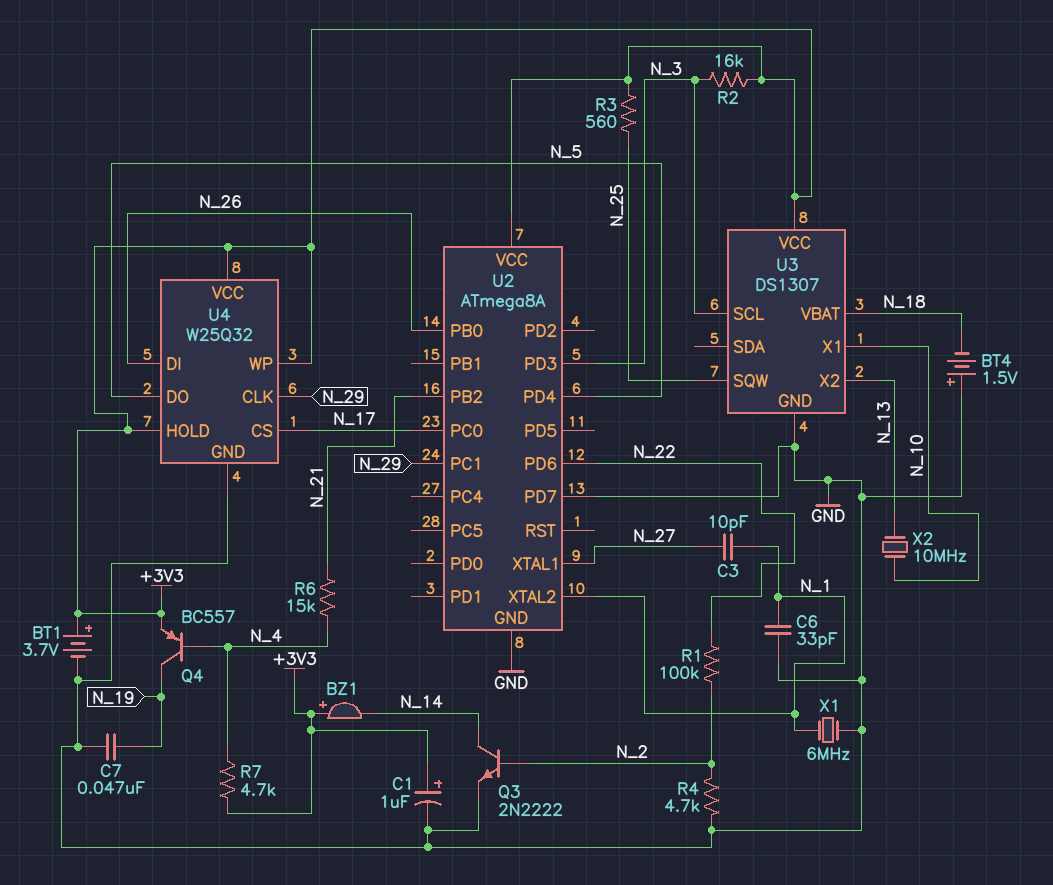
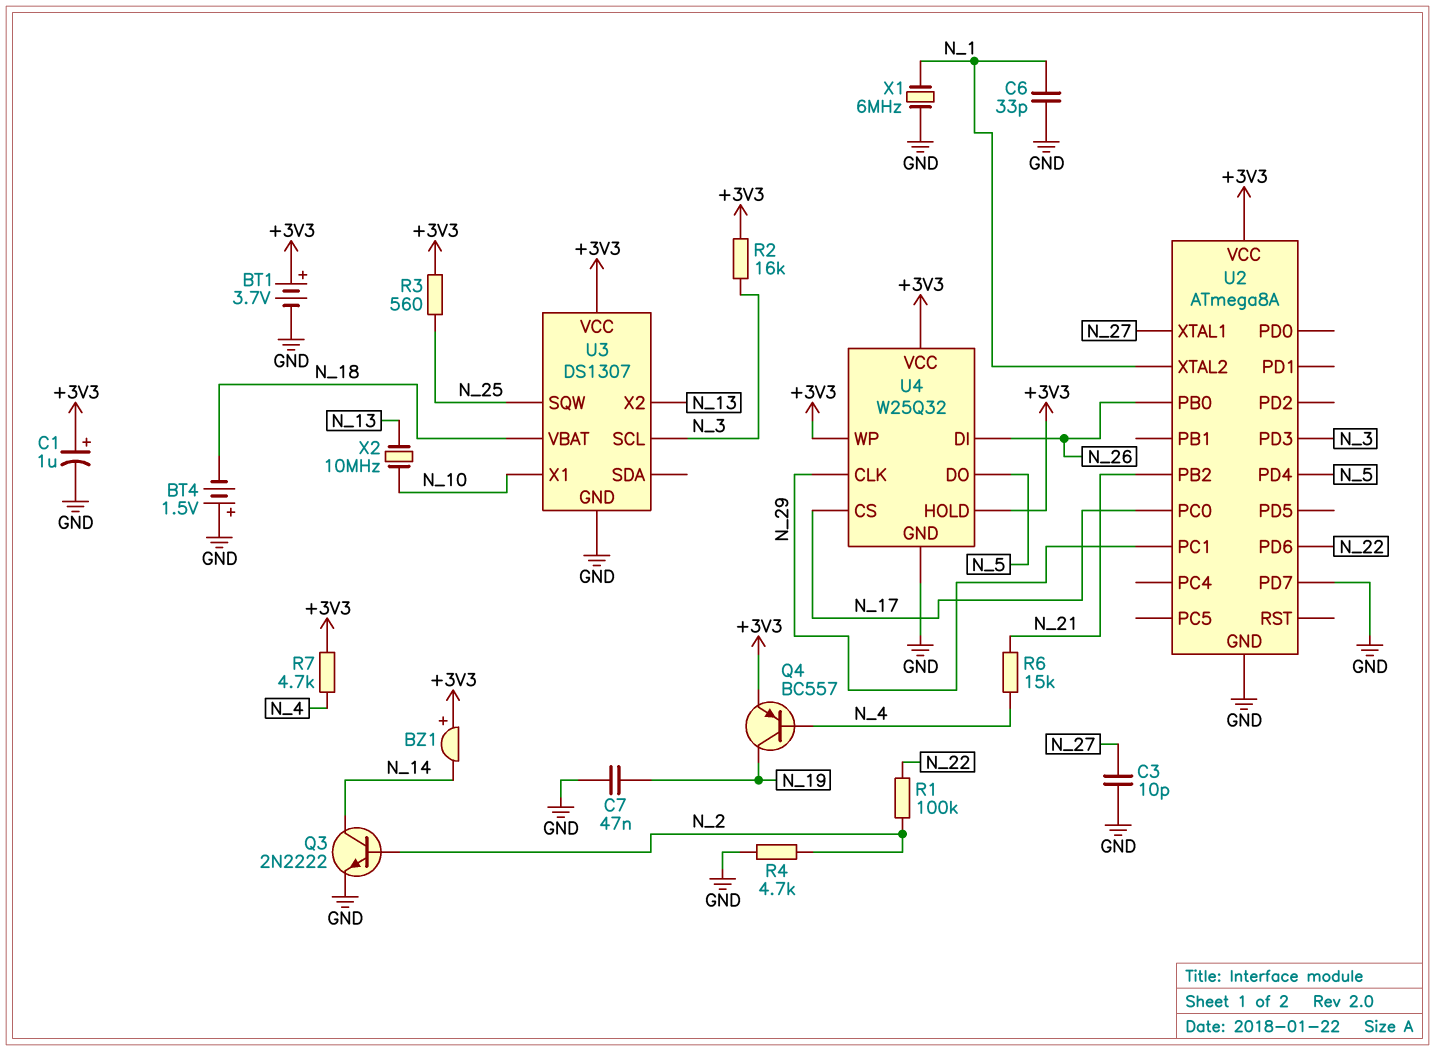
C3: 10pF (N_1, N_27) -> 10pF (GND, N_27)

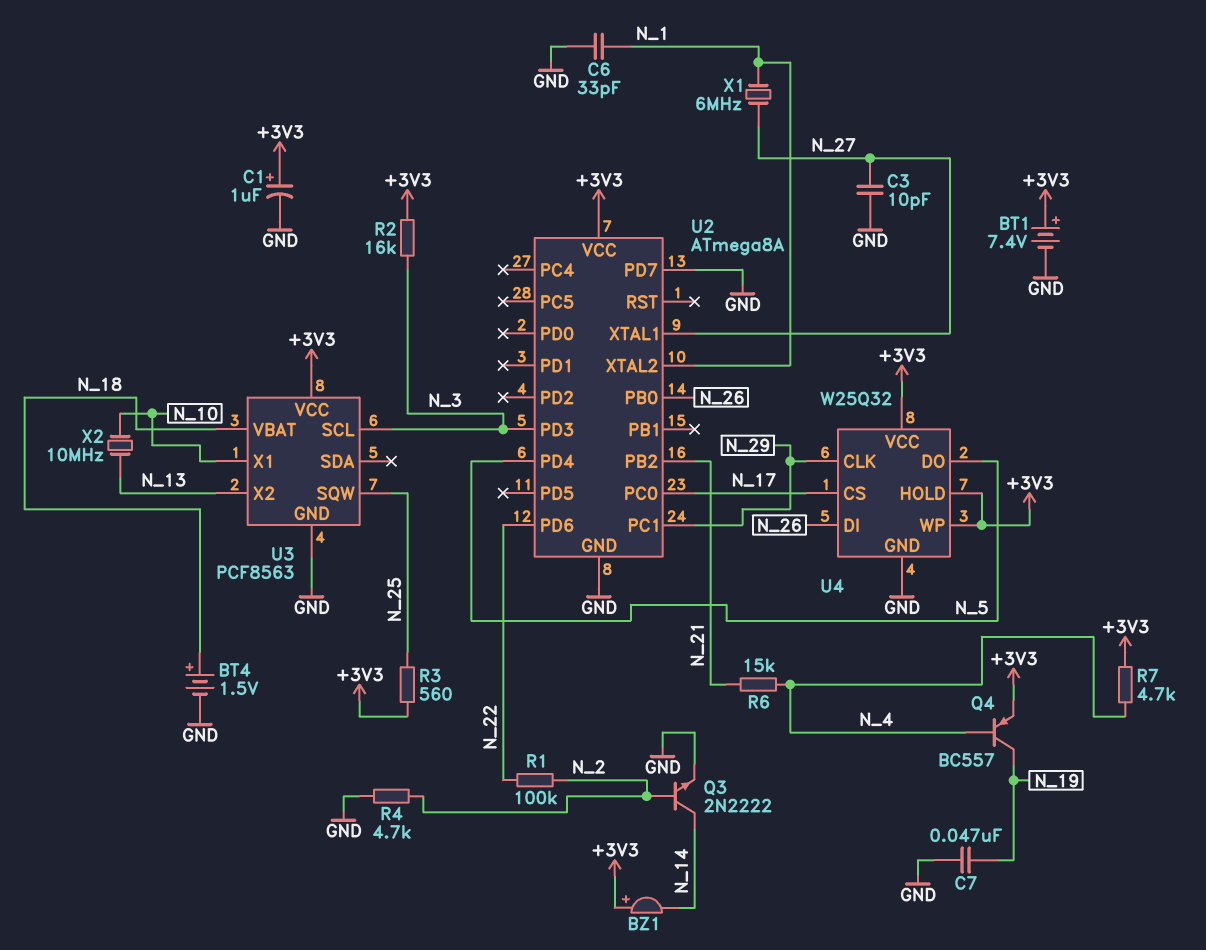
BT1: 3.7V (plus +3V3, minus GND) -> 7.4V (plus +3V3, minus GND)
BT4: 1.5V (plus GND, minus N_18) -> 1.5V (plus N_18, minus GND)
U3: DS1307 -> PCF8563
X1: 6MHz (GND, N_1) -> 6MHz (N_1, N_27)

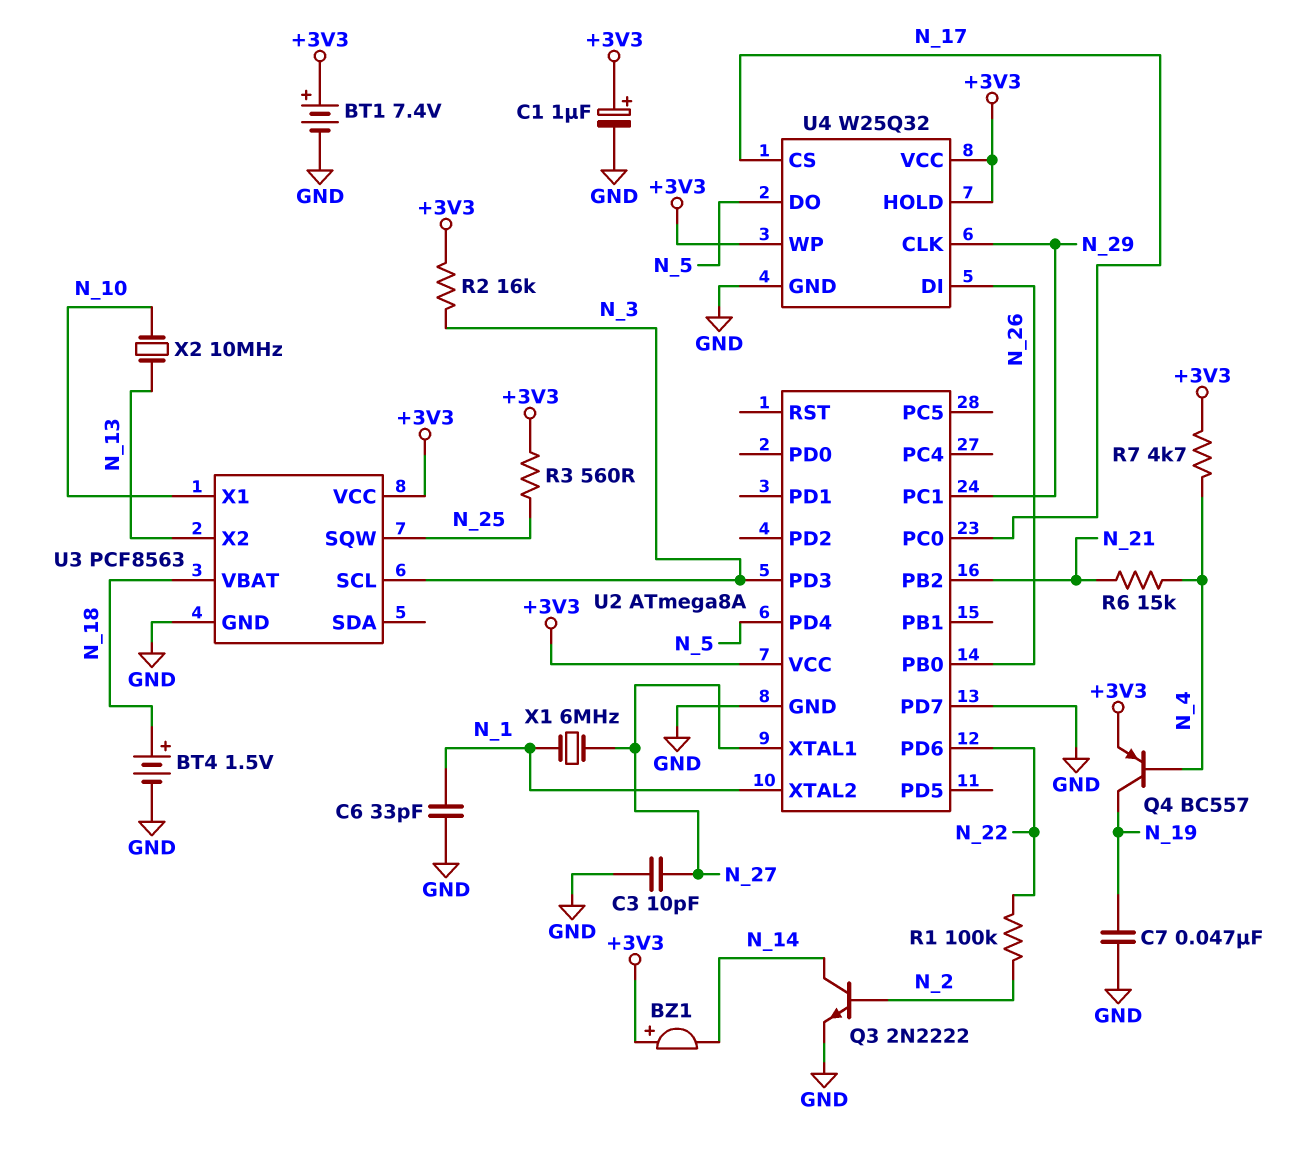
R4: 4.7k (GND, N_2) -> none

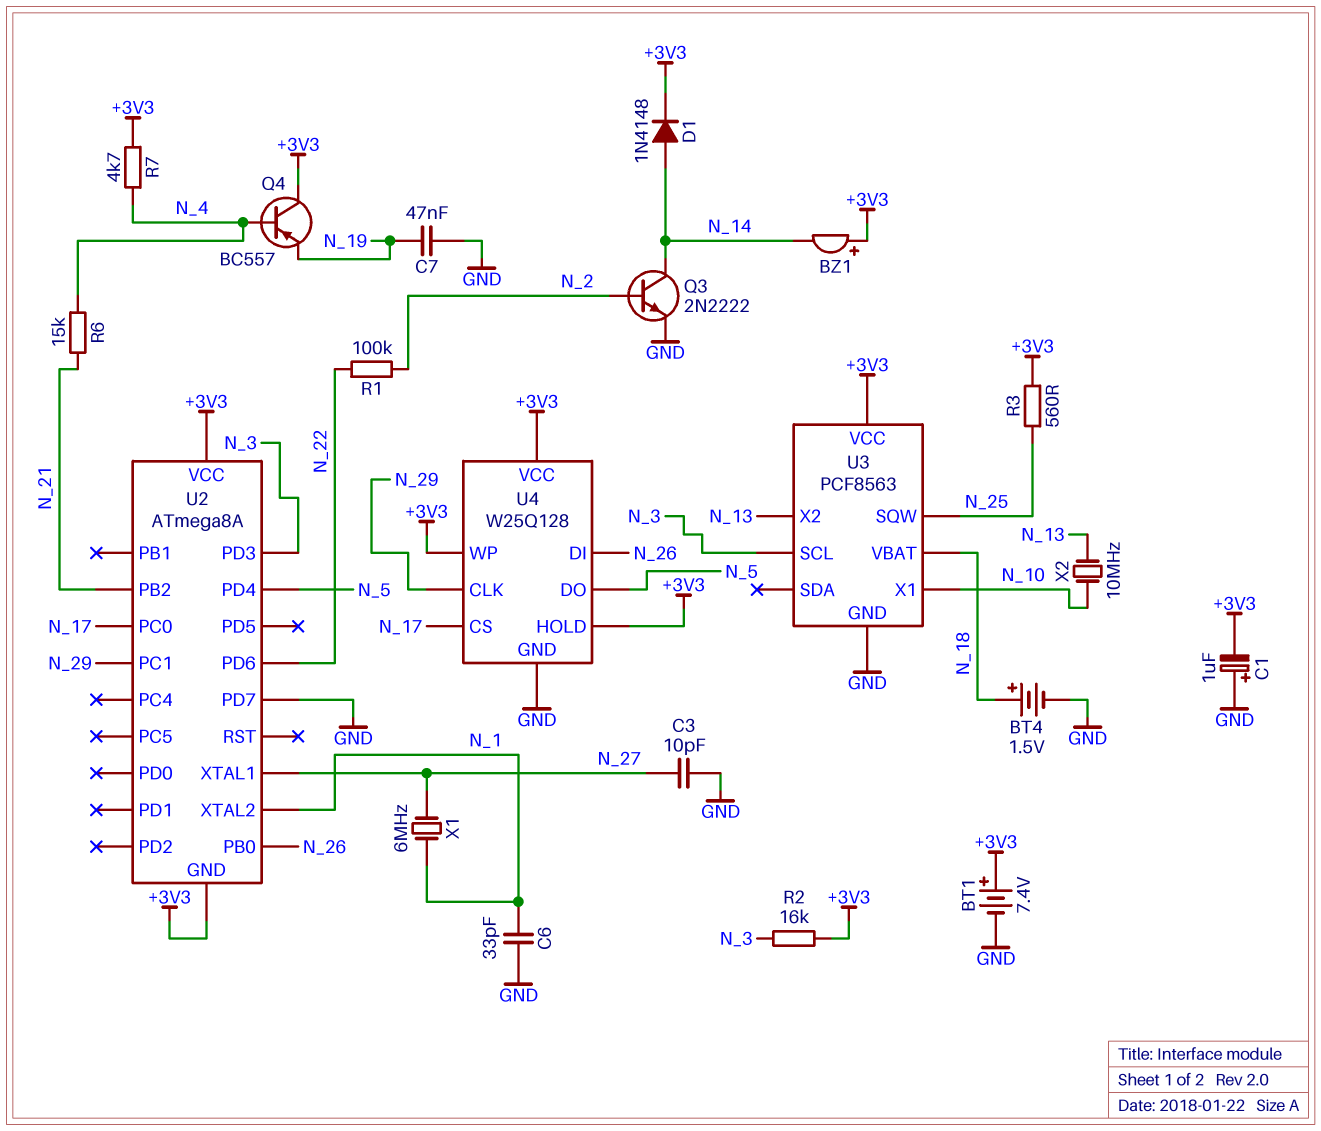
C1: 1uF (plus +3V3, minus GND) -> 1uF (plus GND, minus +3V3)
D1: none -> diode 1N4148 (A N_14, K +3V3)
Q4: PNP BC557 (B N_4, C N_19, E +3V3) -> PNP BC557 (B N_4, C +3V3, E N_19)
U2 pin GND: GND -> +3V3
U4: W25Q32 -> W25Q128

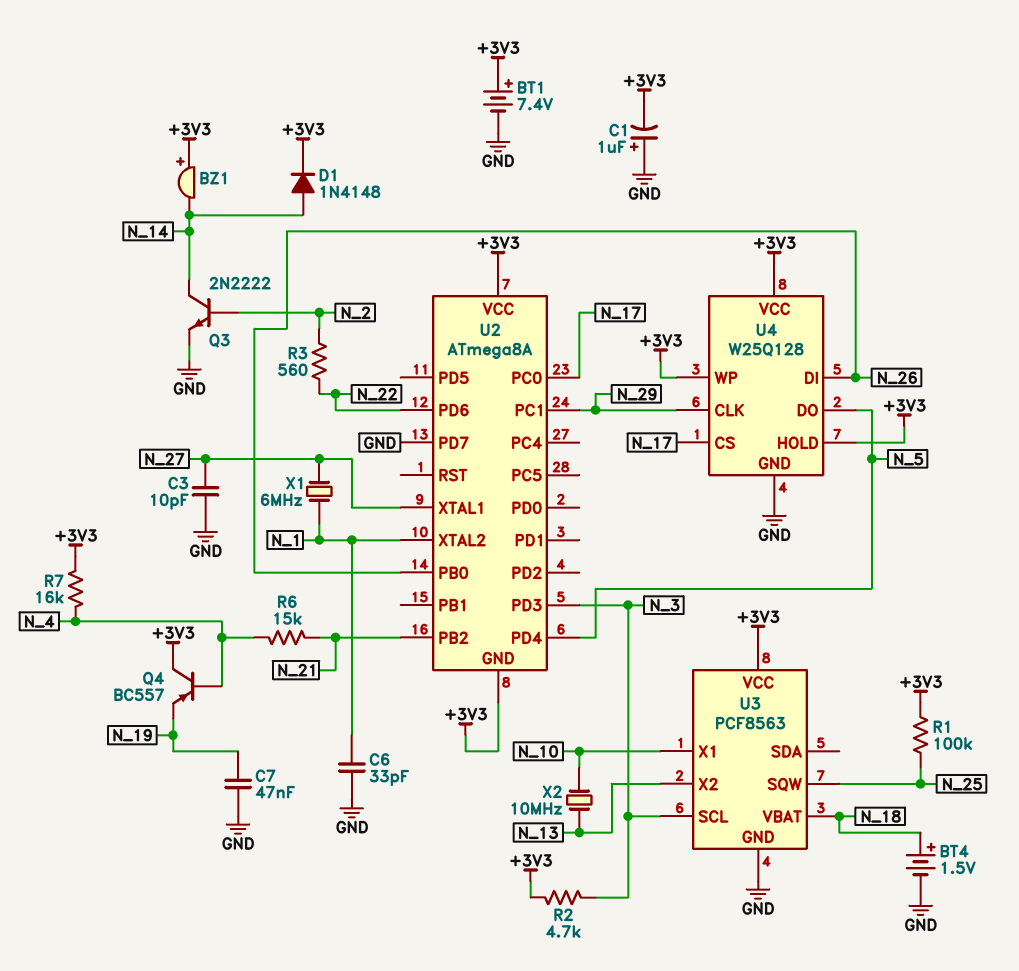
R1: 100k (N_2, N_22) -> 100k (+3V3, N_25)
R2: 16k (+3V3, N_3) -> 4.7k (+3V3, N_3)
R3: 560 (+3V3, N_25) -> 560 (N_2, N_22)
R7: 4.7k (+3V3, N_4) -> 16k (+3V3, N_4)

